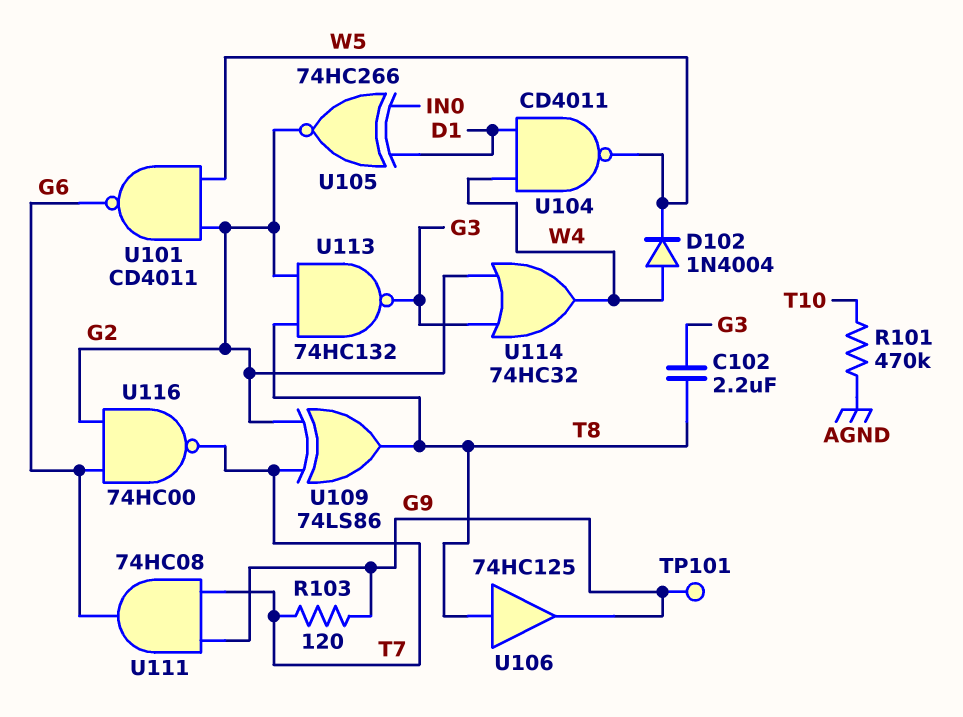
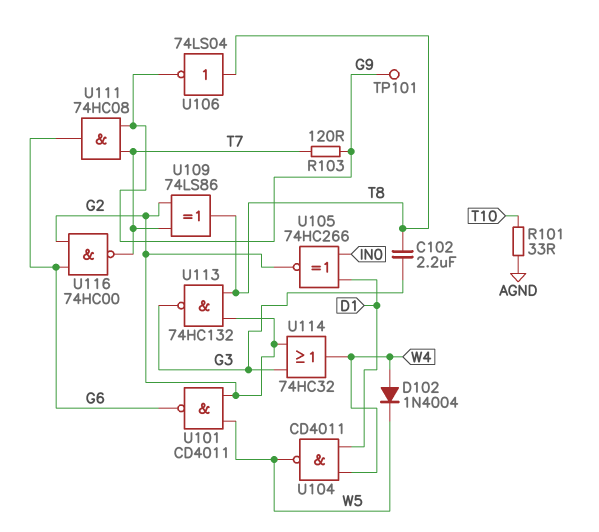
R101: 470k (AGND, T10) -> 33 (AGND, T10)
U106: buffer 74HC125 (in T8, out G9) -> NOT 74LS04 (in T8, out G9)

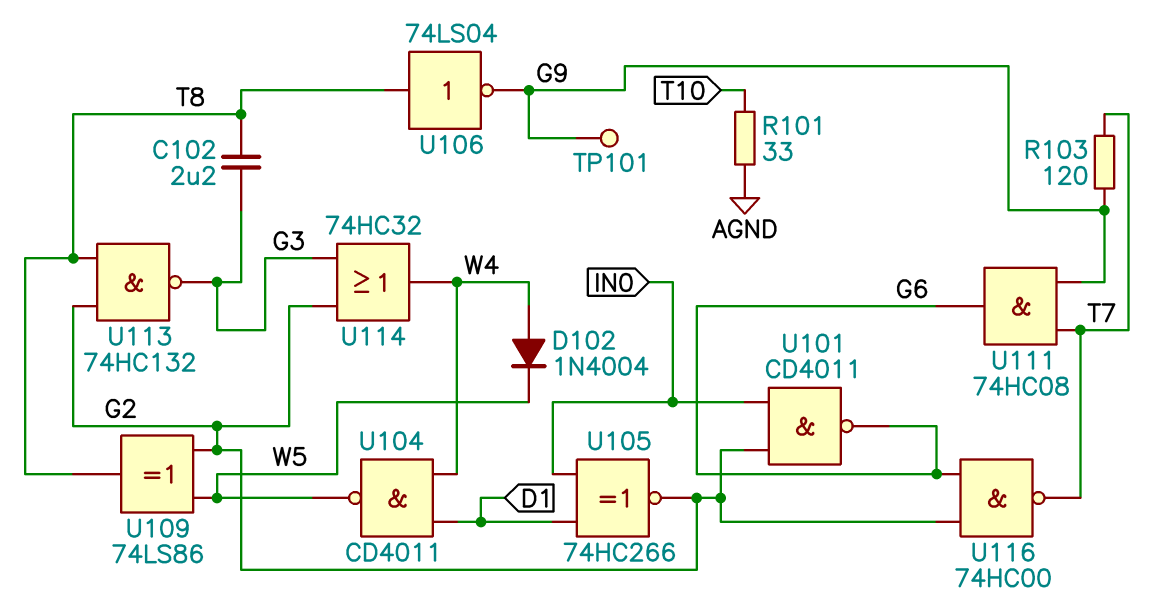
U101: NAND CD4011 (in G2, in W5, out G6) -> NAND CD4011 (in G2, in IN0, out G6)
U109: XOR 74LS86 (in G2, in T7, out T8) -> XOR 74LS86 (in G2, in W5, out T8)

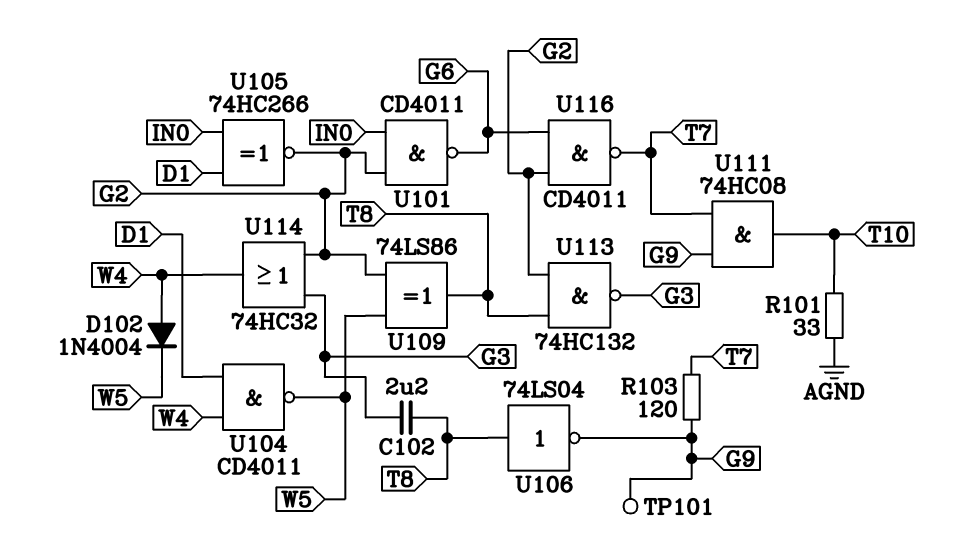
U111: AND 74HC08 (in G9, in T7, out G6) -> AND 74HC08 (in G9, in T7, out T10)
U116: NAND 74HC00 (in G2, in G6, out T7) -> NAND CD4011 (in G2, in G6, out T7)

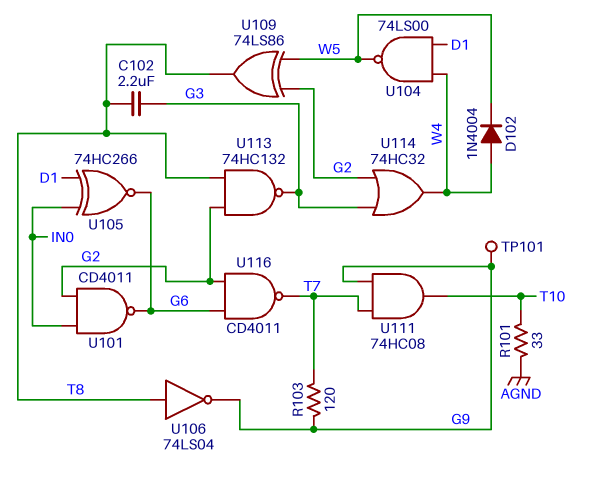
U104: NAND CD4011 (in D1, in W4, out W5) -> NAND 74LS00 (in D1, in W4, out W5)
U105: XNOR 74HC266 (in D1, in IN0, out G2) -> XNOR 74HC266 (in D1, in IN0, out G6)

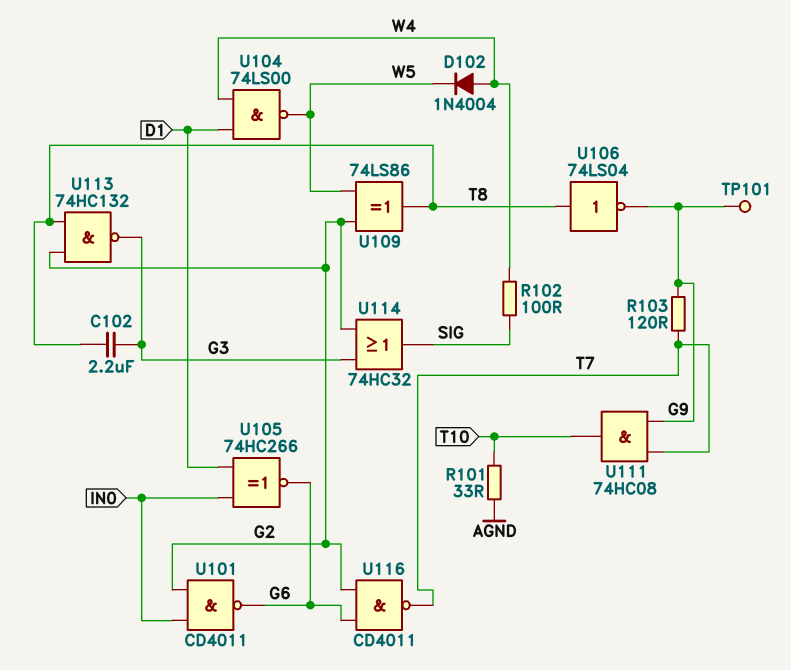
R102: none -> 100 (SIG, W4)
U114: OR 74HC32 (in G2, in G3, out W4) -> OR 74HC32 (in G2, in G3, out SIG)

